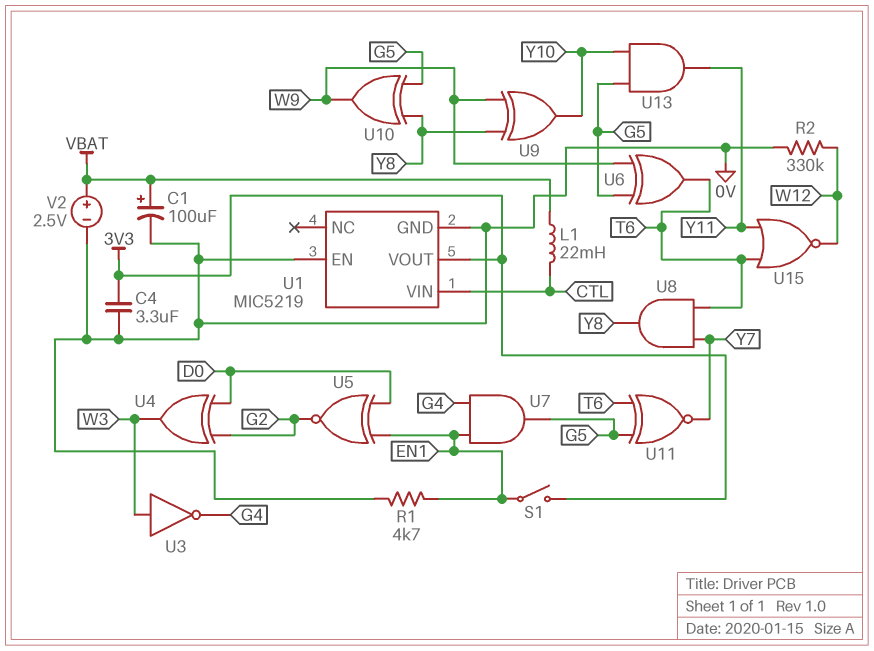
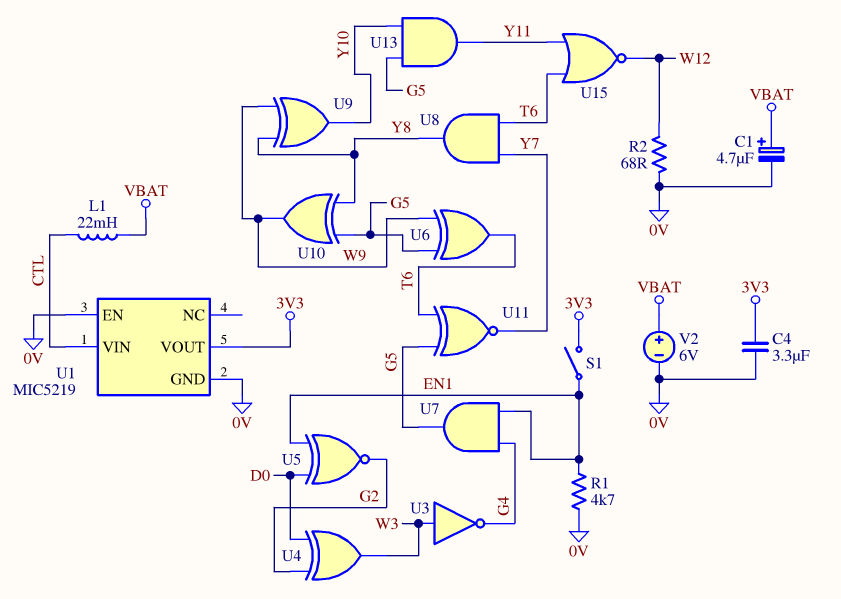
C1: 100uF (plus VBAT, minus 0V) -> 4.7uF (plus VBAT, minus 0V)
R2: 330k (0V, W12) -> 68 (0V, W12)
V2: 2.5V (plus VBAT, minus 0V) -> 6V (plus VBAT, minus 0V)

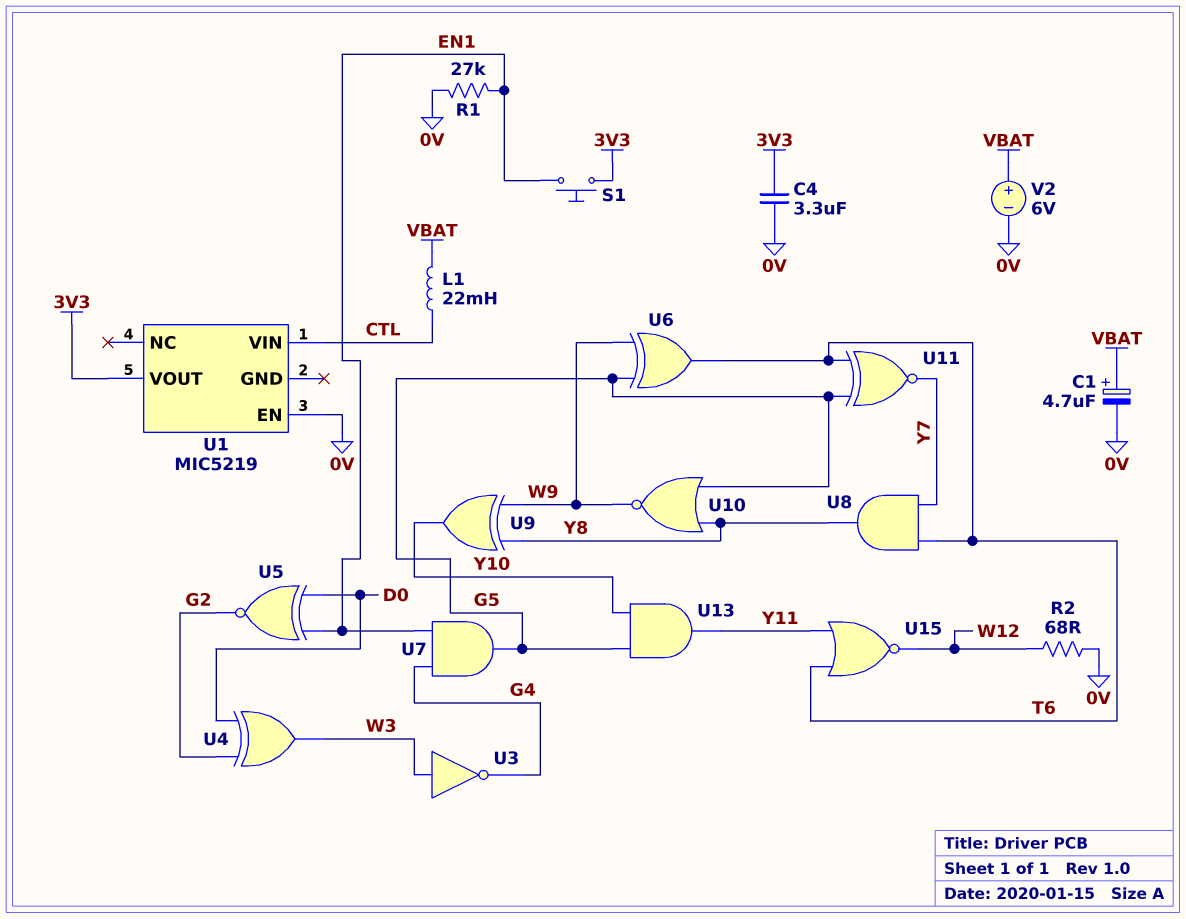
R1: 4.7k (0V, EN1) -> 27k (0V, EN1)
S1: switch (3V3, EN1) -> button (3V3, EN1)
U1 pin GND: 0V -> none
U10: XOR (in G5, in Y8, out W9) -> NOR (in G5, in Y8, out W9)

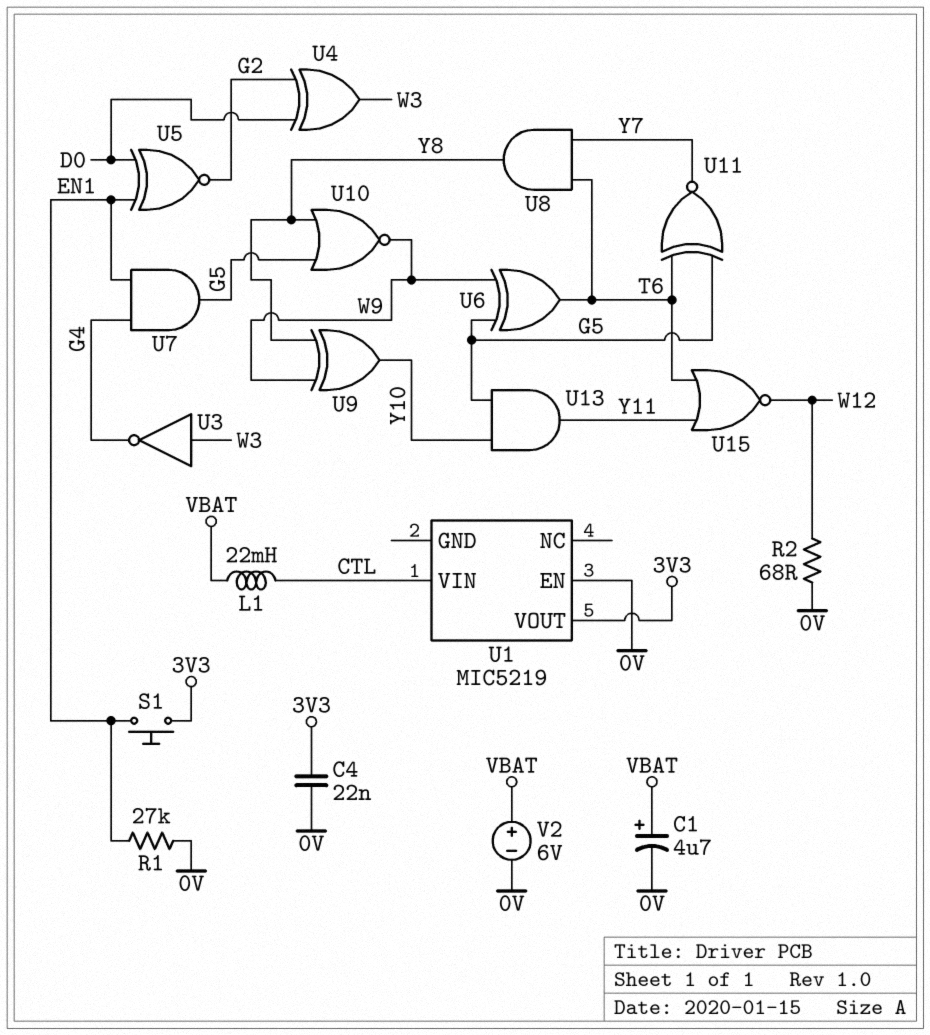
C4: 3.3uF (0V, 3V3) -> 22nF (0V, 3V3)

